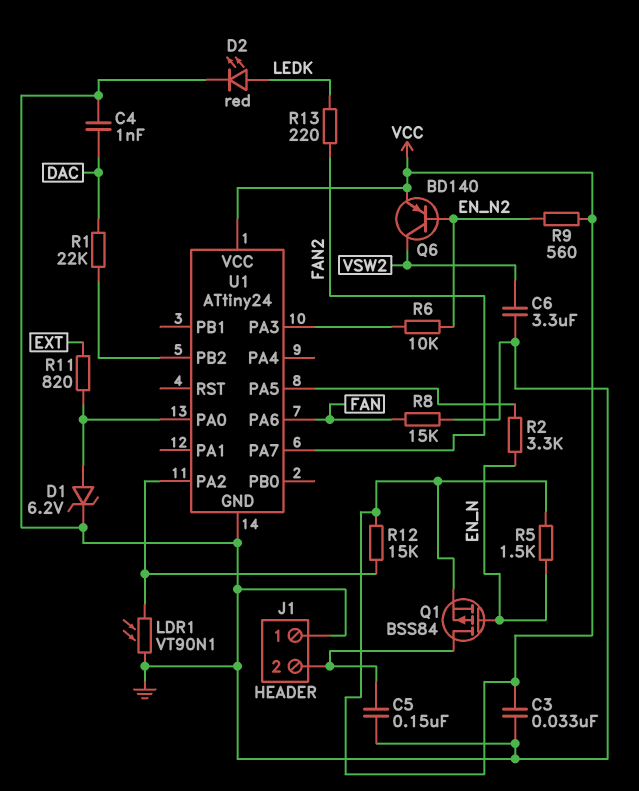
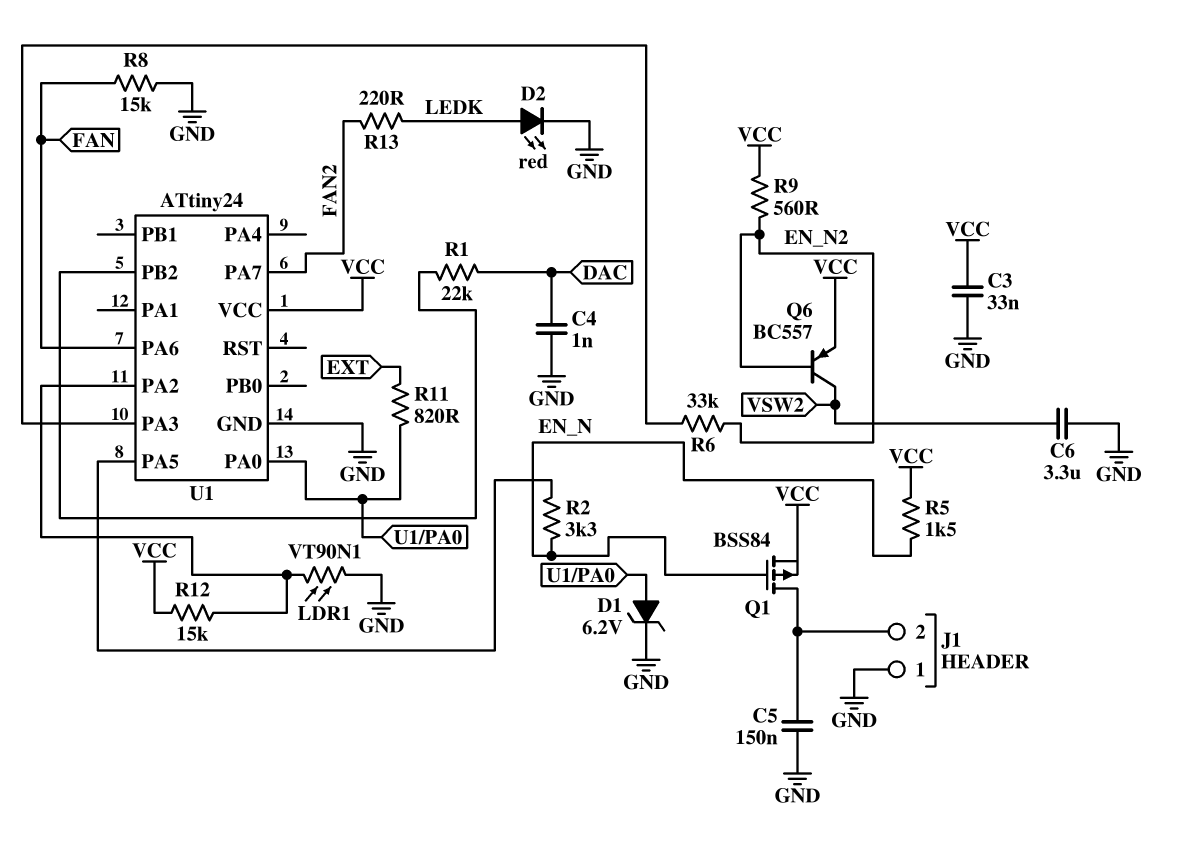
Q6: PNP BD140 (B EN_N2, C VSW2, E VCC) -> PNP BC557 (B EN_N2, C VSW2, E VCC)
R6: 10k (EN_N2, U1/PA3) -> 33k (EN_N2, U1/PA3)

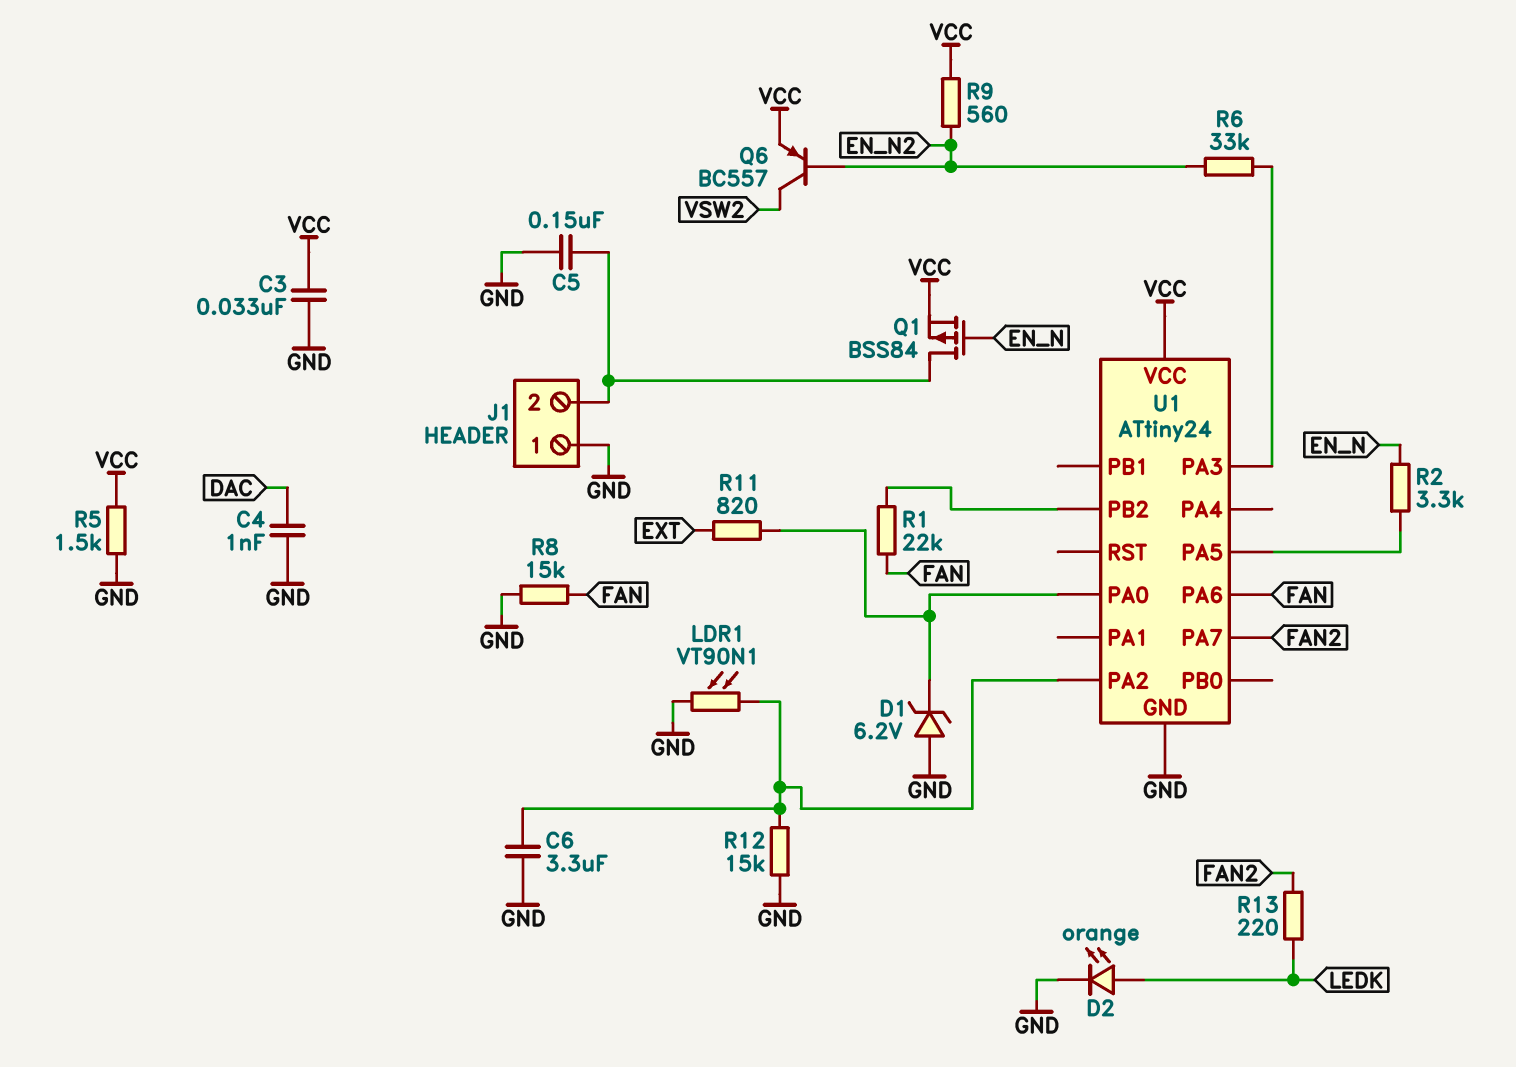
C6: 3.3uF (GND, VSW2) -> 3.3uF (GND, U1/PA2)
D1: zener 6.2V (A U1/PA0, K GND) -> zener 6.2V (A GND, K U1/PA0)
D2: LED red (A LEDK, K GND) -> LED orange (A LEDK, K GND)
R1: 22k (DAC, U1/PB2) -> 22k (FAN, U1/PB2)
R5: 1.5k (EN_N, VCC) -> 1.5k (GND, VCC)
R12: 15k (U1/PA2, VCC) -> 15k (GND, U1/PA2)

